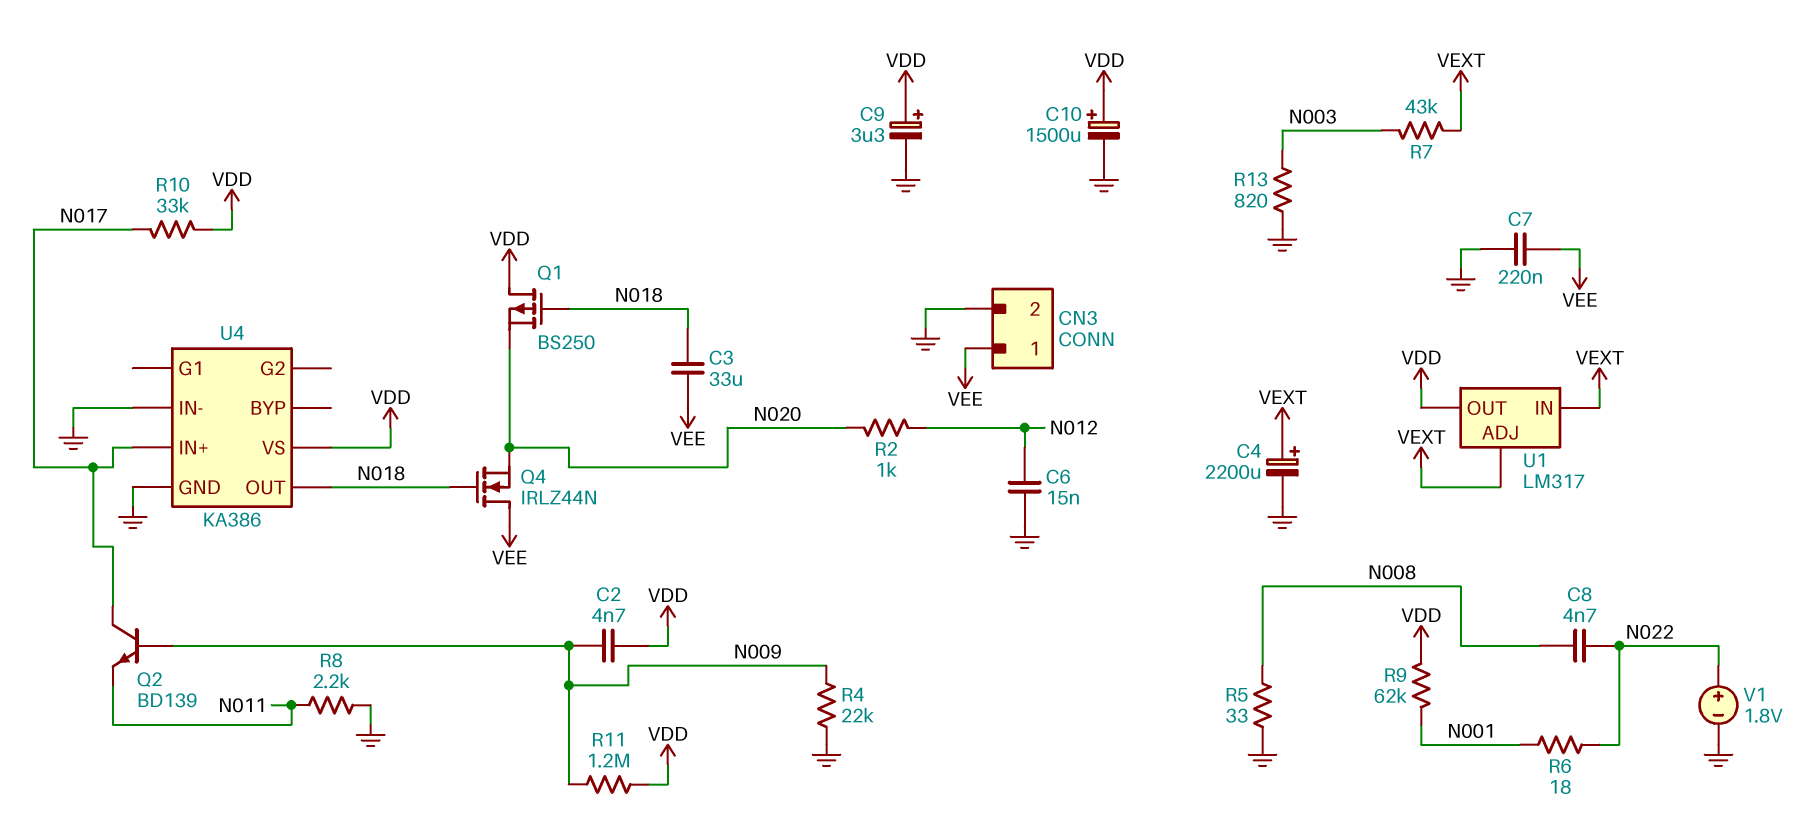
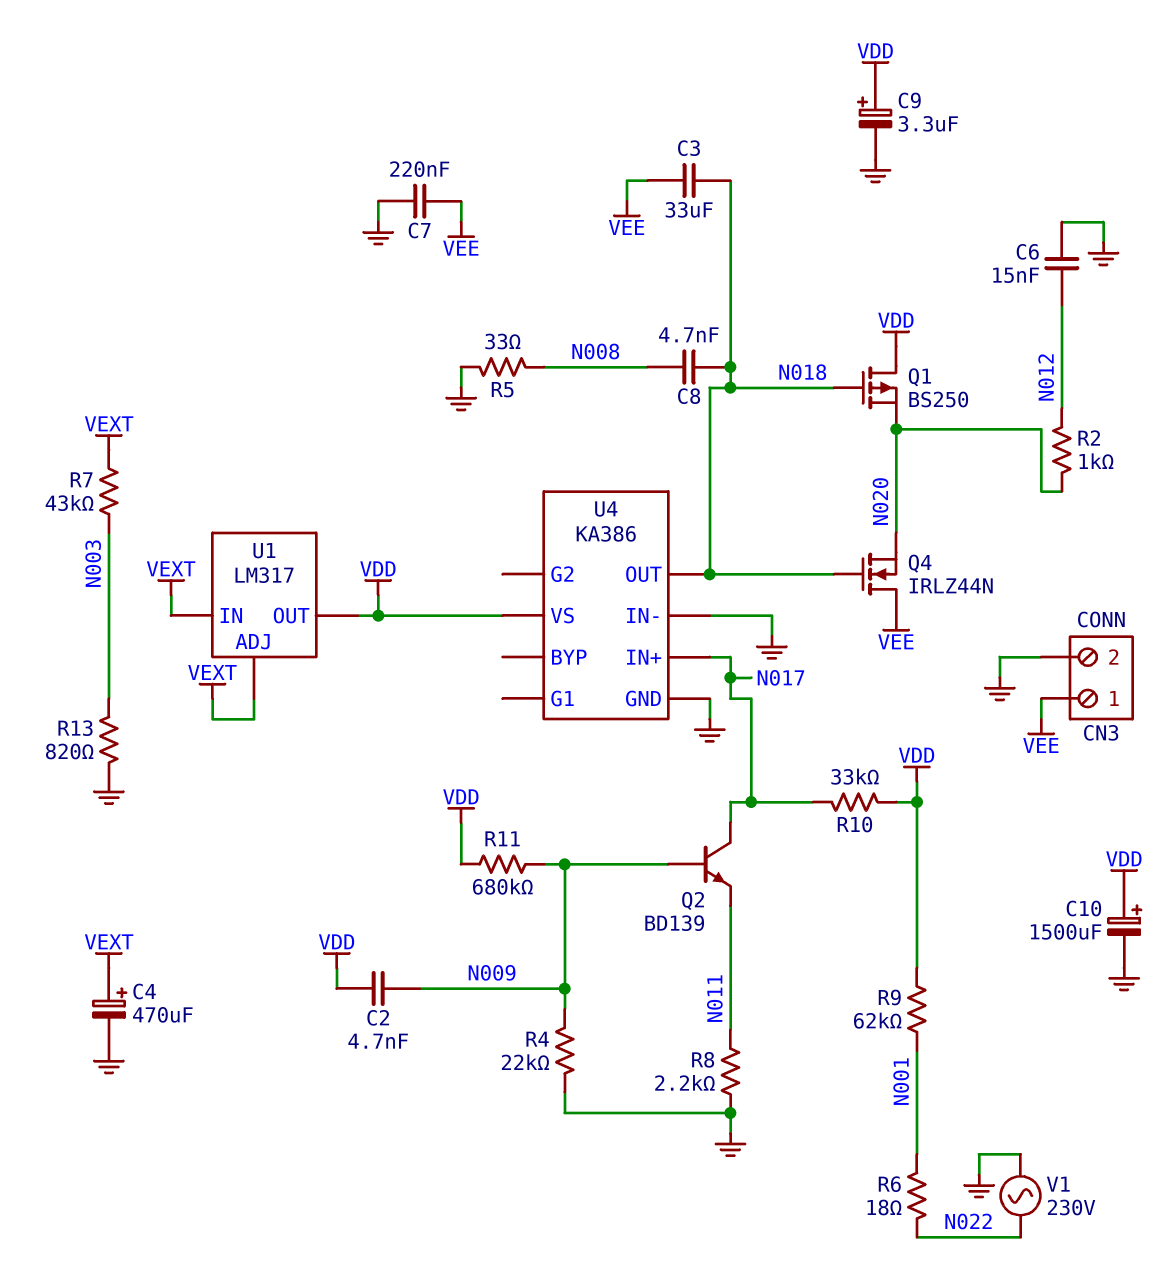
C4: 2200uF (plus VEXT, minus GND) -> 470uF (plus VEXT, minus GND)
C8: 4.7nF (N008, N022) -> 4.7nF (N008, N018)
R11: 1.2M (N009, VDD) -> 680k (N009, VDD)
V1: 1.8V (plus N022, minus GND) -> AC 230V (GND, N022)

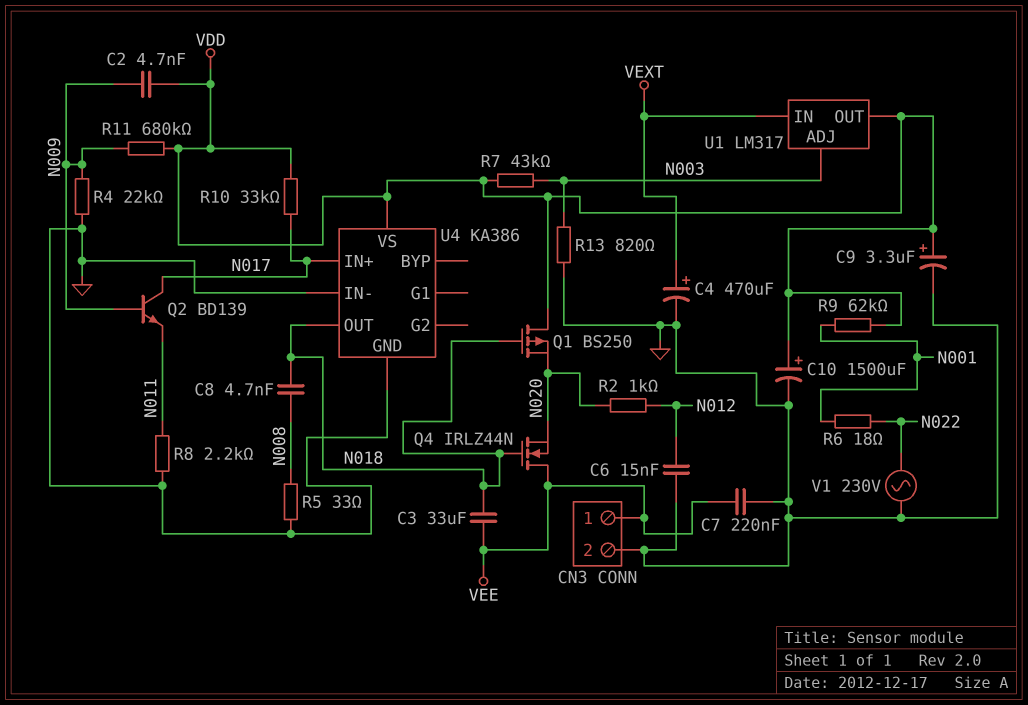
R7: 43k (N003, VEXT) -> 43k (N003, VDD)
U1 pin ADJ: VEXT -> N003

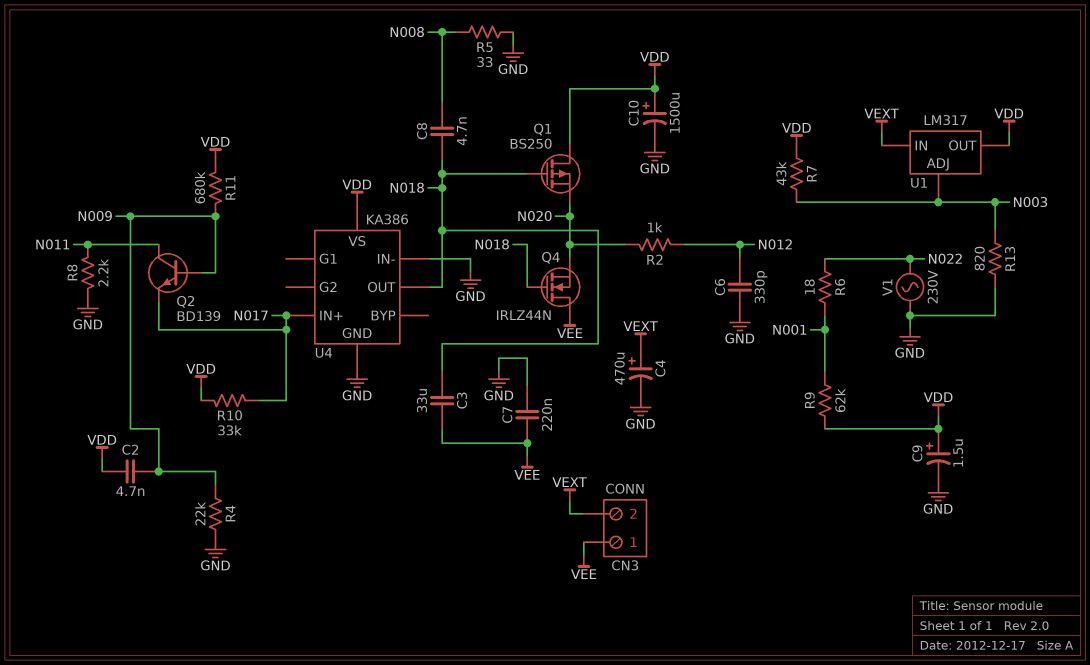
C6: 15nF (GND, N012) -> 330pF (GND, N012)
C9: 3.3uF (plus VDD, minus GND) -> 1.5uF (plus VDD, minus GND)
CN3 pin 2: GND -> VEXT
Q2: NPN BD139 (B N009, C N017, E N011) -> NPN BD139 (B N009, C N011, E N017)

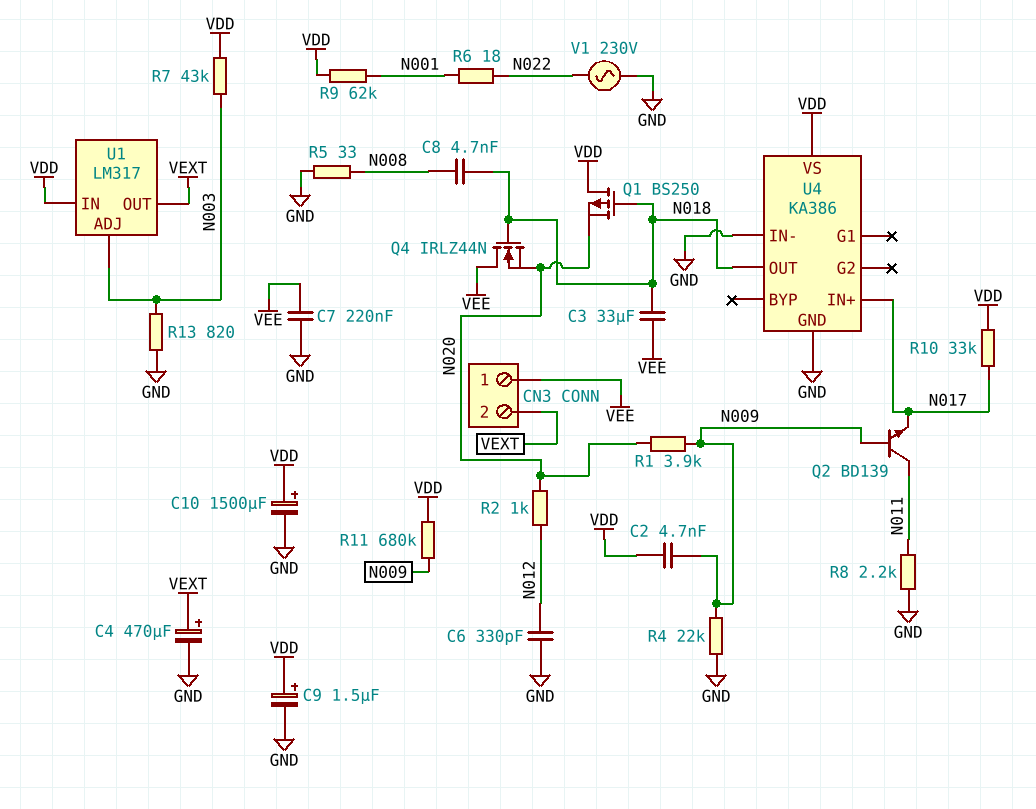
R1: none -> 3.9k (N009, N020)
U1 pin IN: VEXT -> VDD
U1 pin OUT: VDD -> VEXT

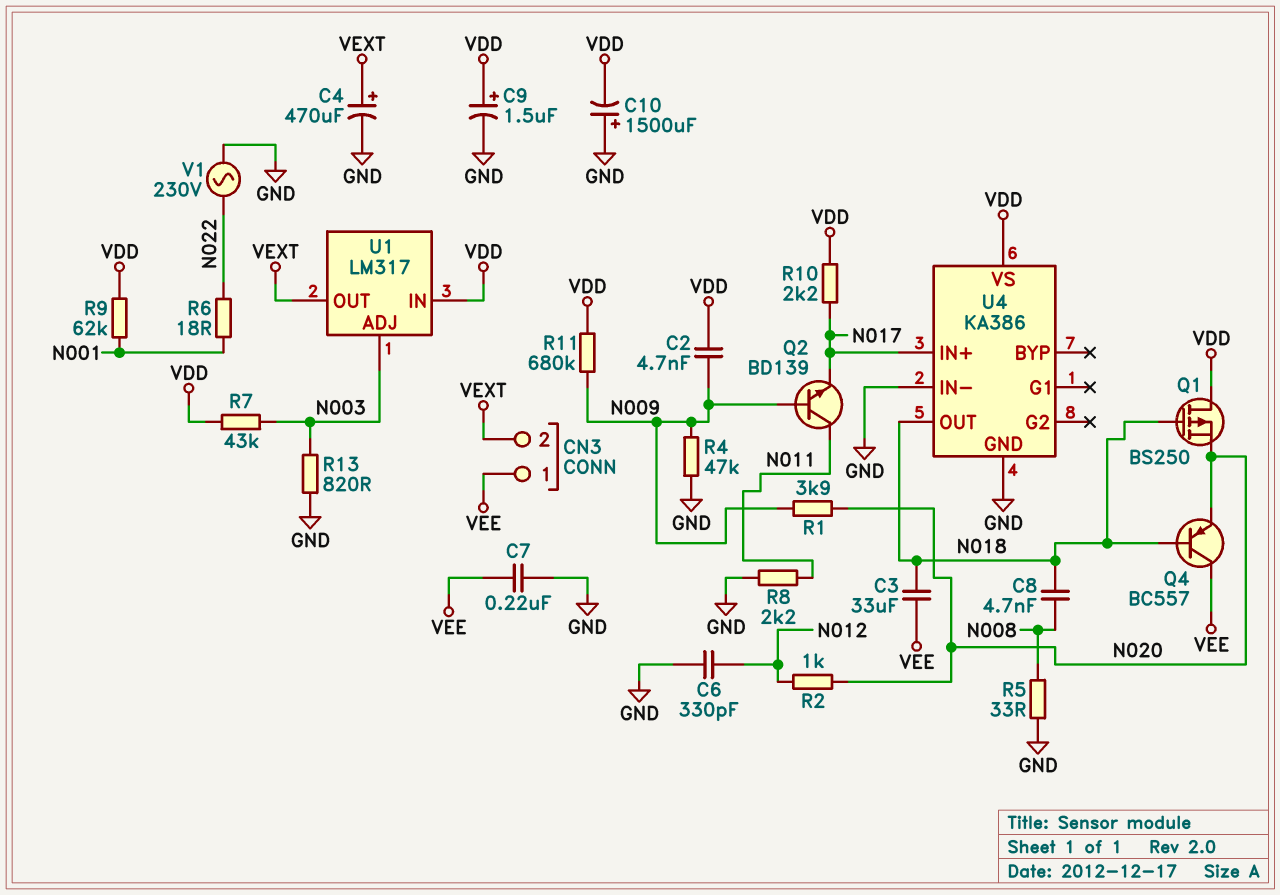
C10: 1500uF (plus VDD, minus GND) -> 1500uF (plus GND, minus VDD)
Q4: NMOS IRLZ44N (G N018, D VEE, S N020) -> PNP BC557 (B N018, C VEE, E N020)
R4: 22k (GND, N009) -> 47k (GND, N009)
R10: 33k (N017, VDD) -> 2.2k (N017, VDD)

